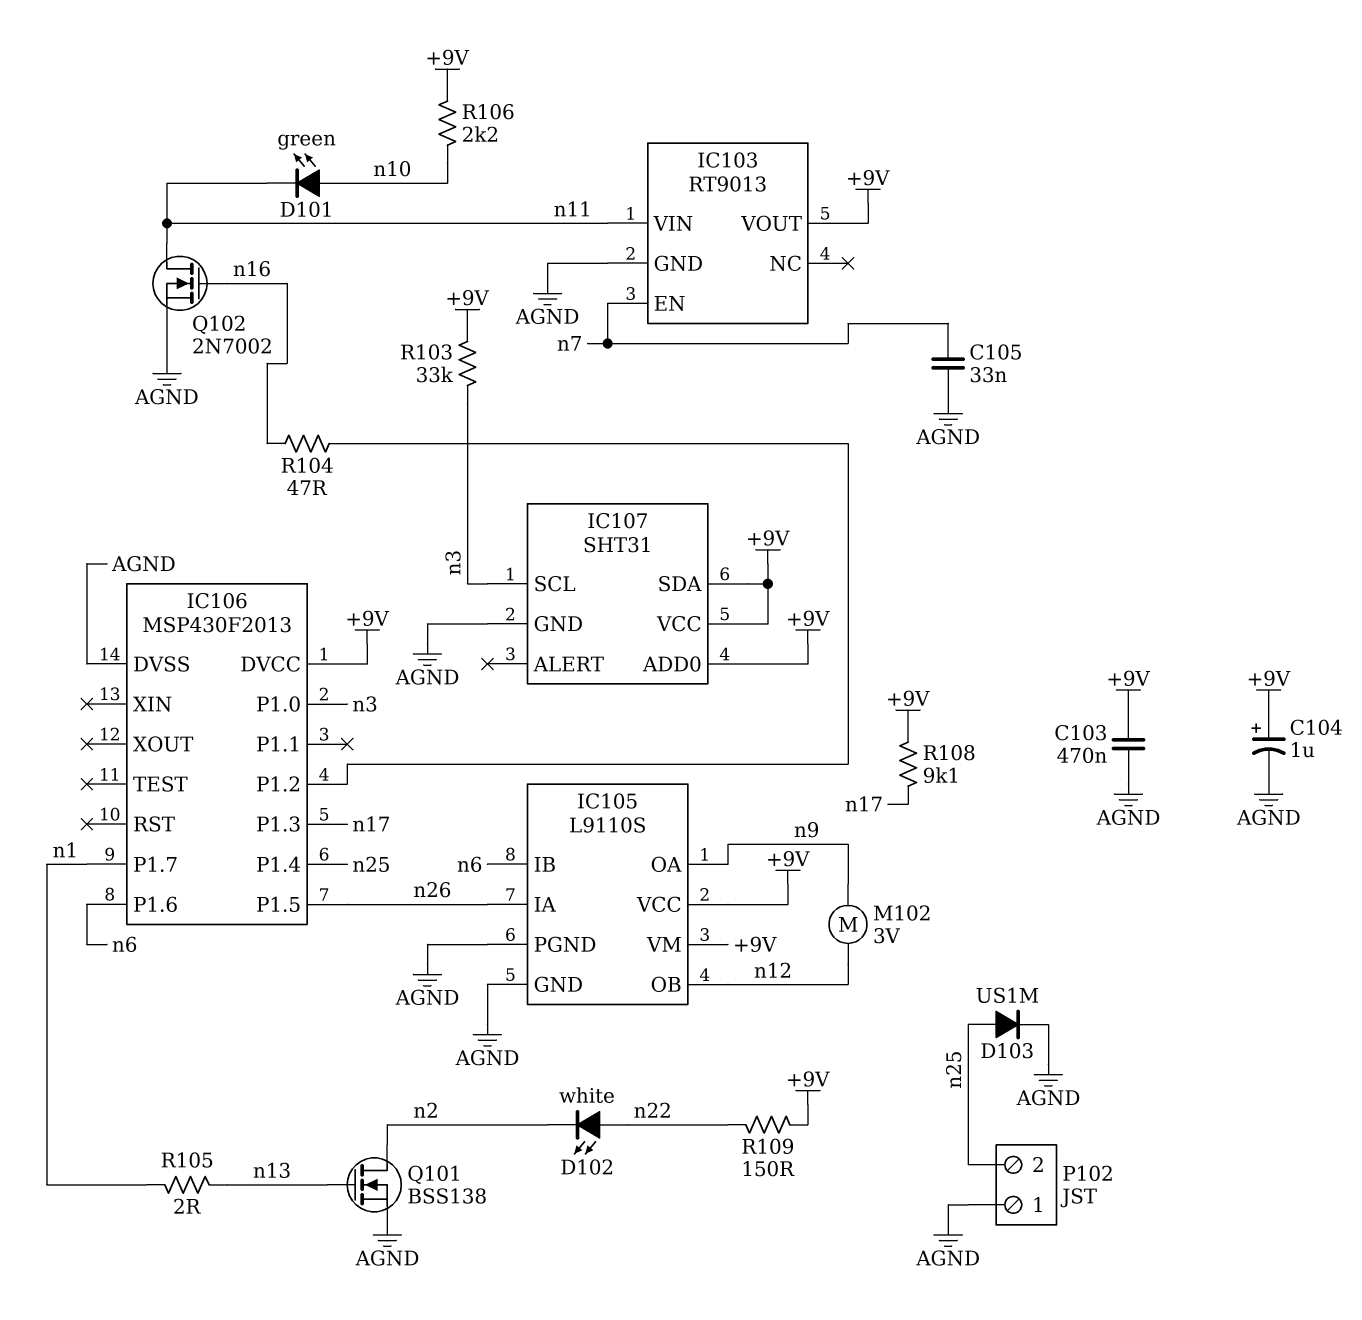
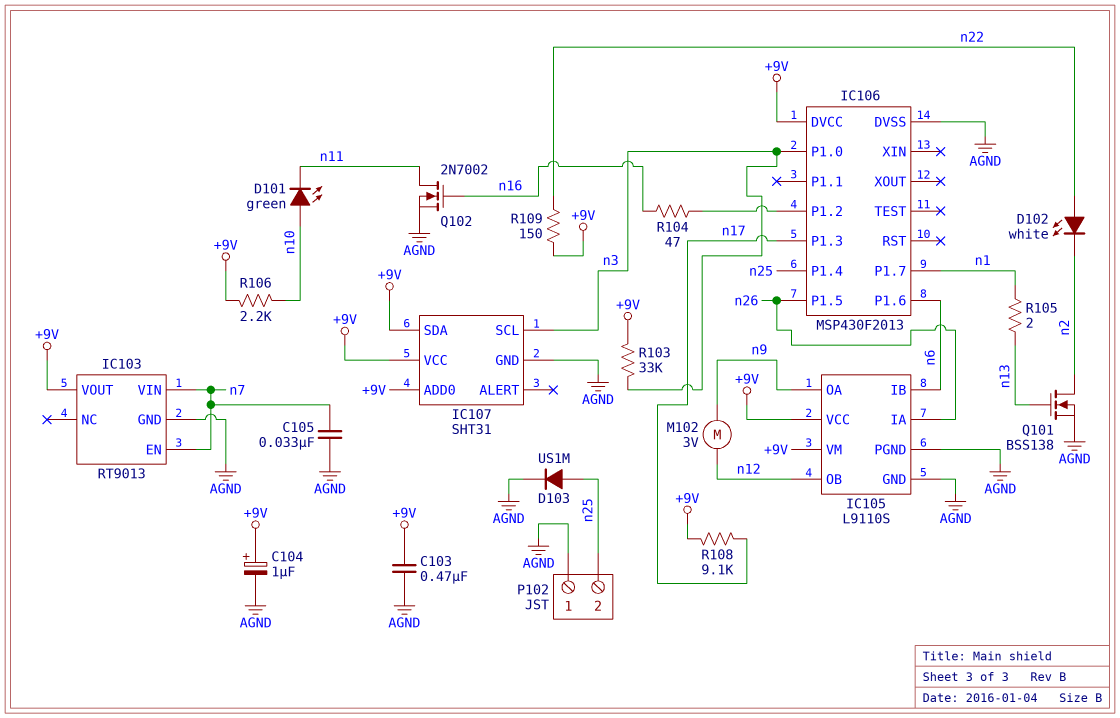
IC103 pin VIN: n11 -> n7

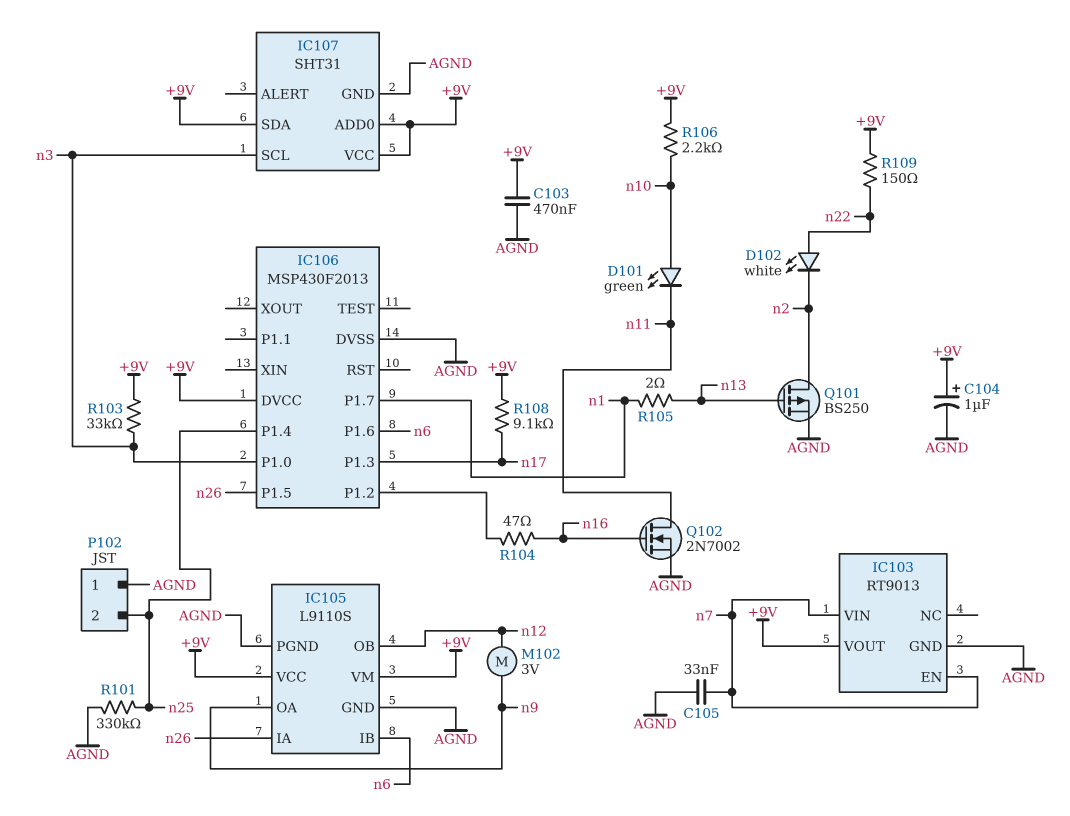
D103: diode US1M (A n25, K AGND) -> none
Q101: NMOS BSS138 (G n13, D n2, S AGND) -> PMOS BS250 (G n13, D n2, S AGND)
R101: none -> 330k (AGND, n25)

